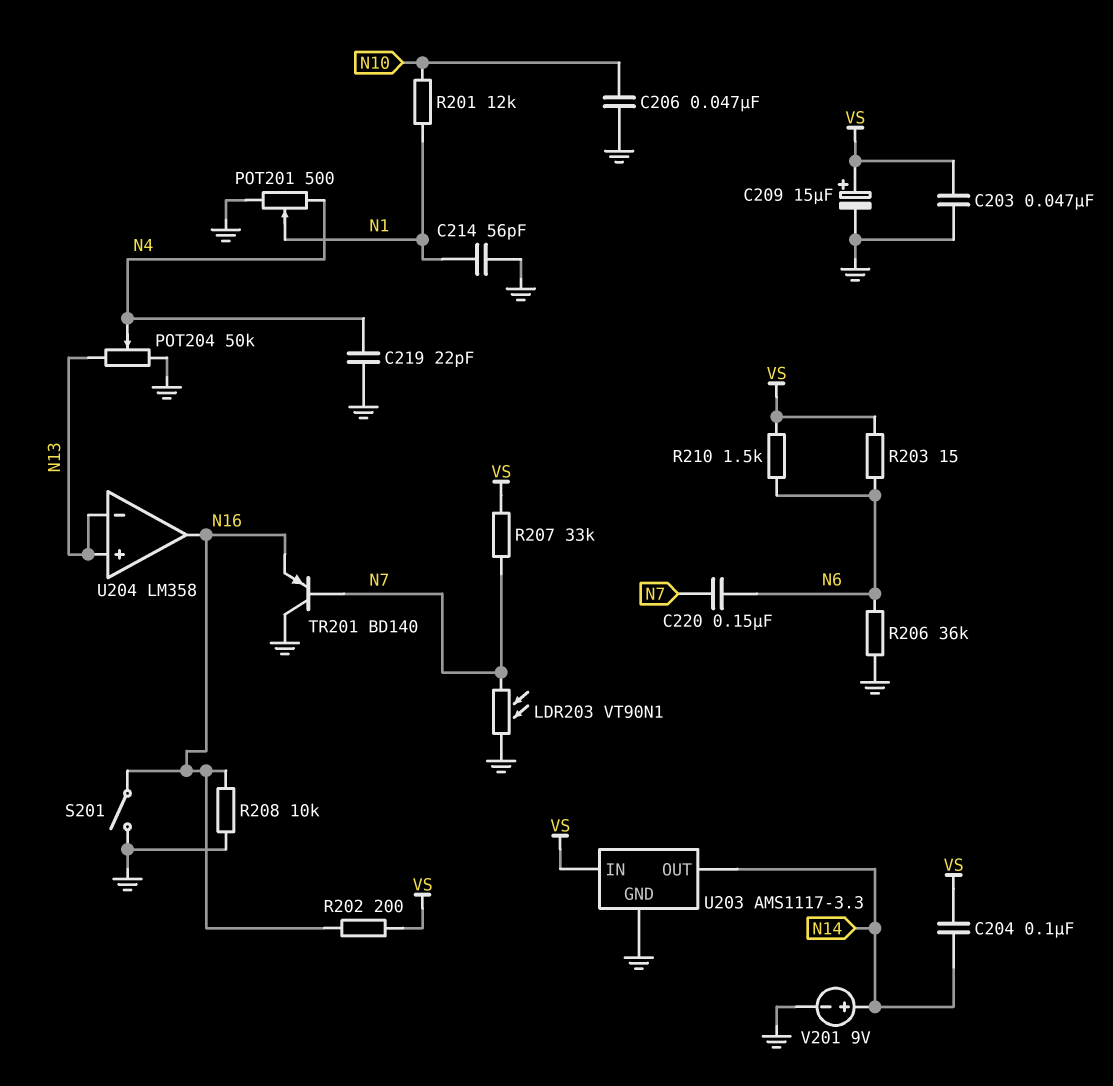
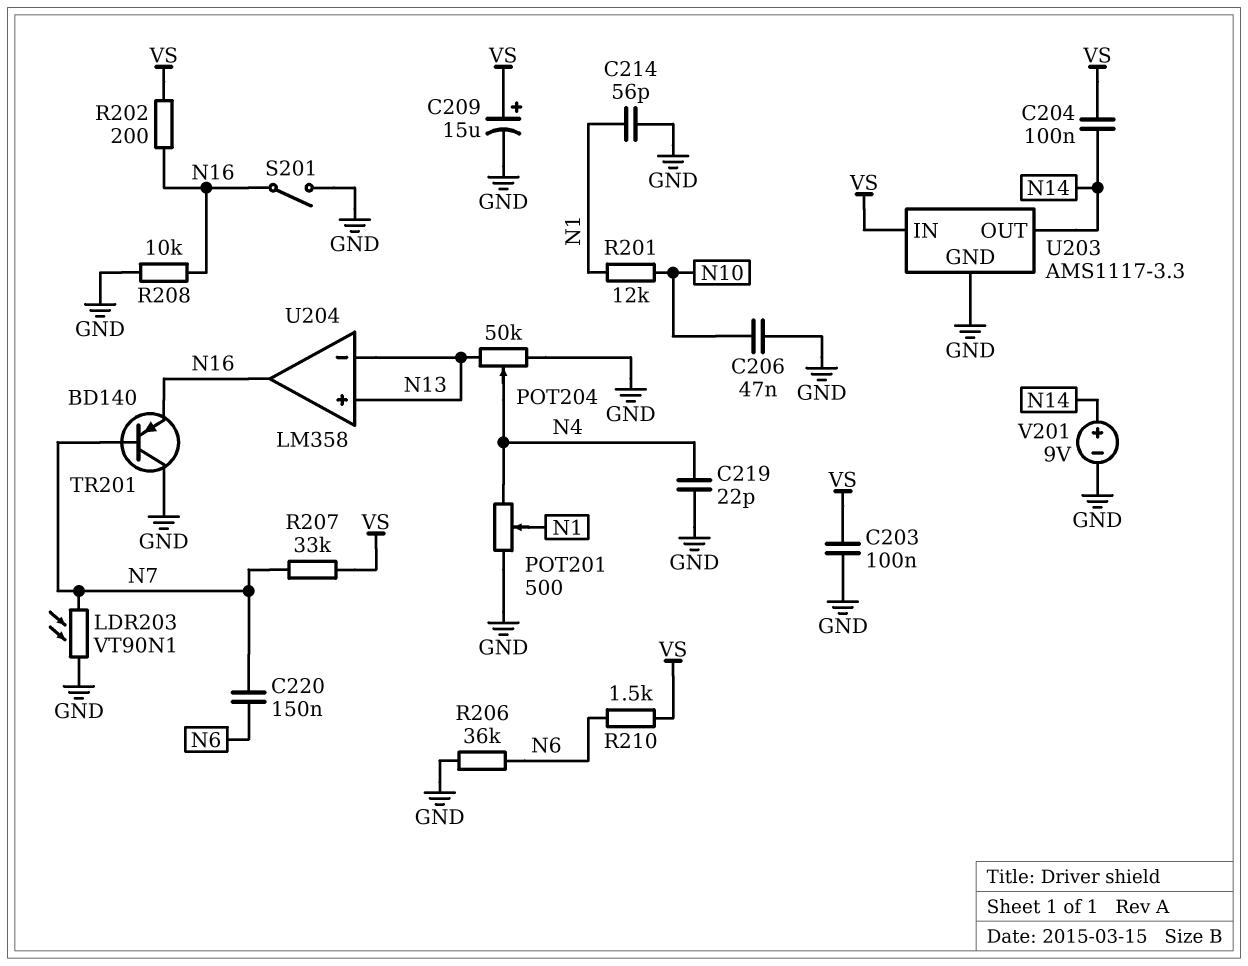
C203: 47nF (GND, VS) -> 100nF (GND, VS)
R203: 15 (N6, VS) -> none

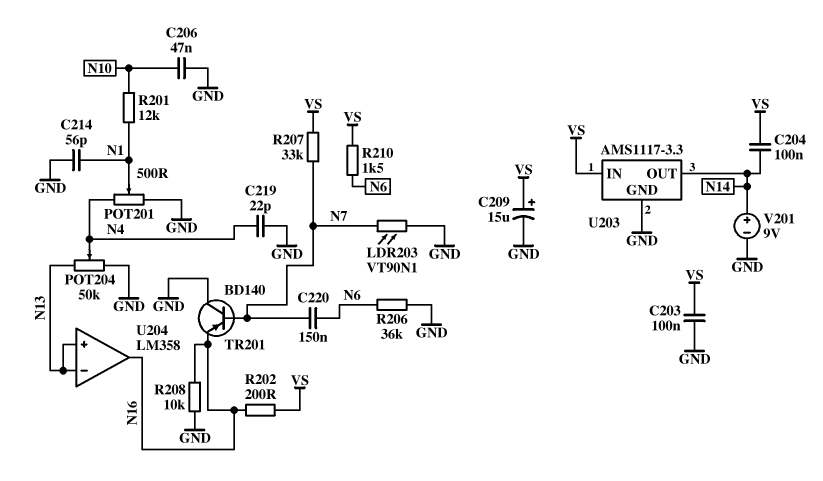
S201: switch (GND, N16) -> none

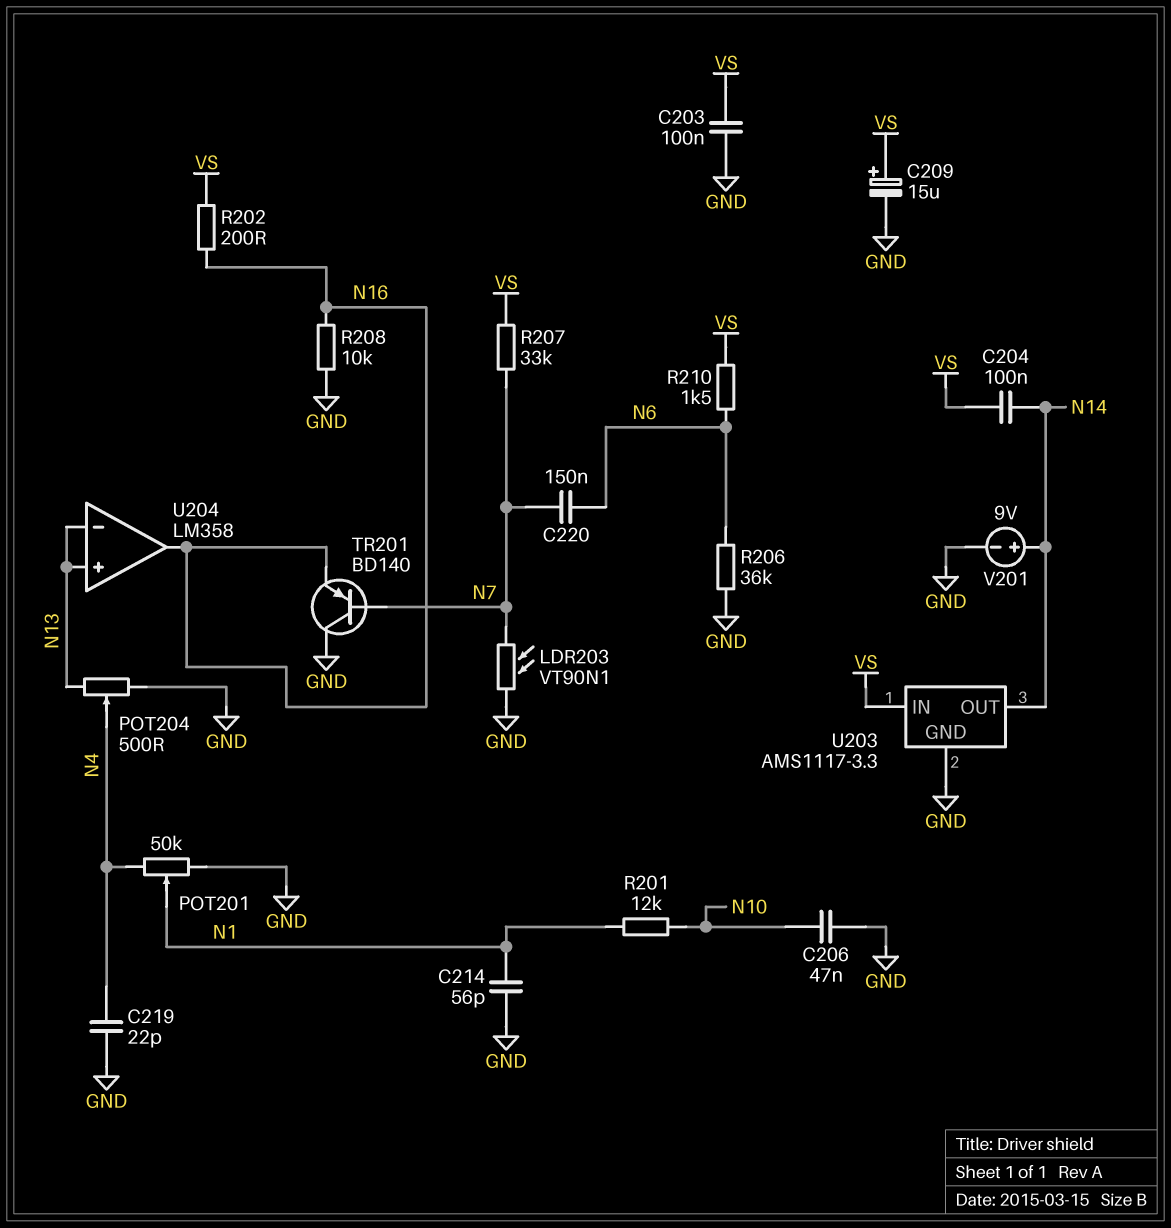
POT201: 500 (GND, N4, wiper N1) -> 50k (GND, N4, wiper N1)
POT204: 50k (GND, N13, wiper N4) -> 500 (GND, N13, wiper N4)

